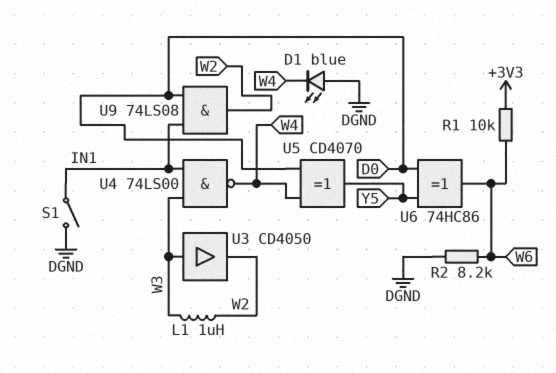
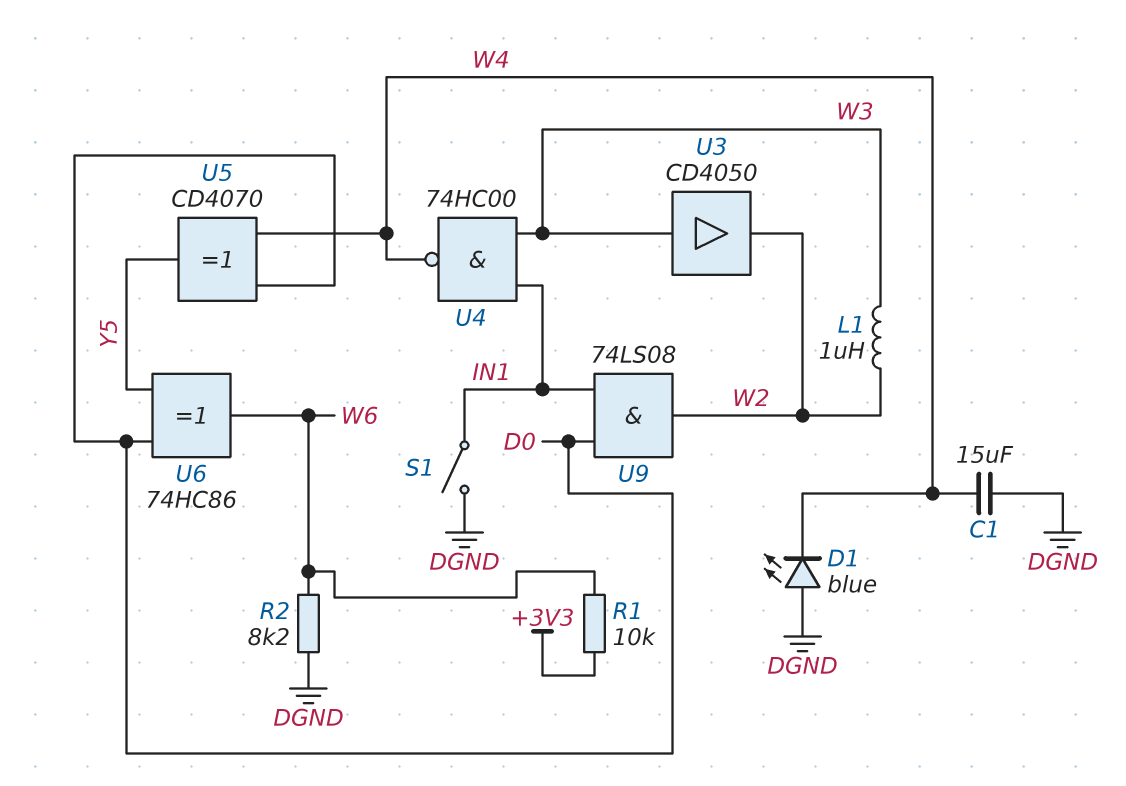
C1: none -> 15uF (DGND, W4)
U4: NAND 74LS00 (in IN1, in W3, out W4) -> NAND 74HC00 (in IN1, in W3, out W4)

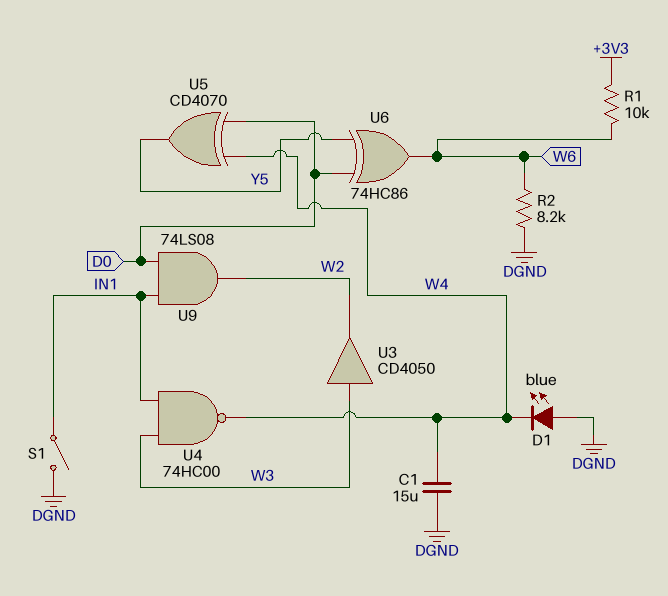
L1: 1uH (W2, W3) -> none

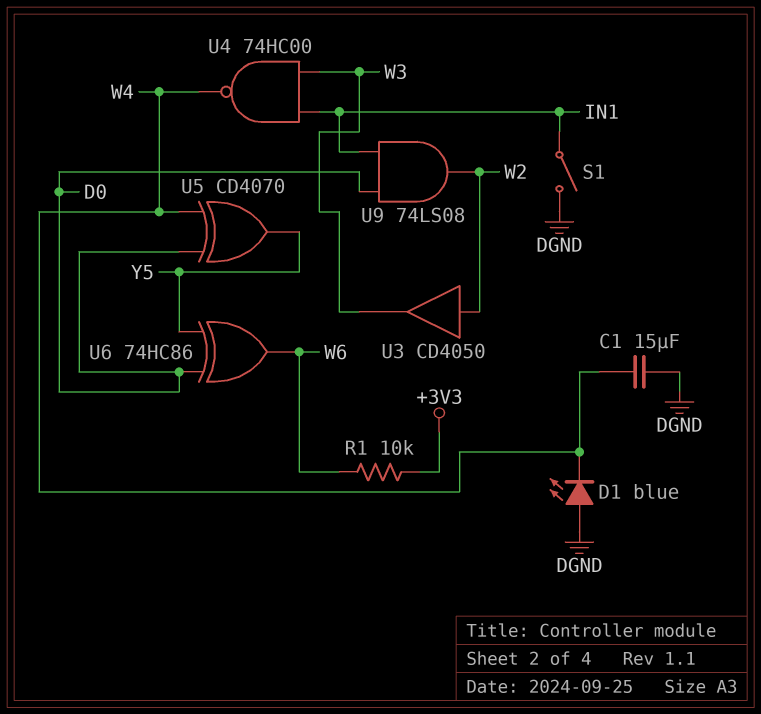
R2: 8.2k (DGND, W6) -> none
U3: buffer CD4050 (in W3, out W2) -> buffer CD4050 (in W2, out W3)

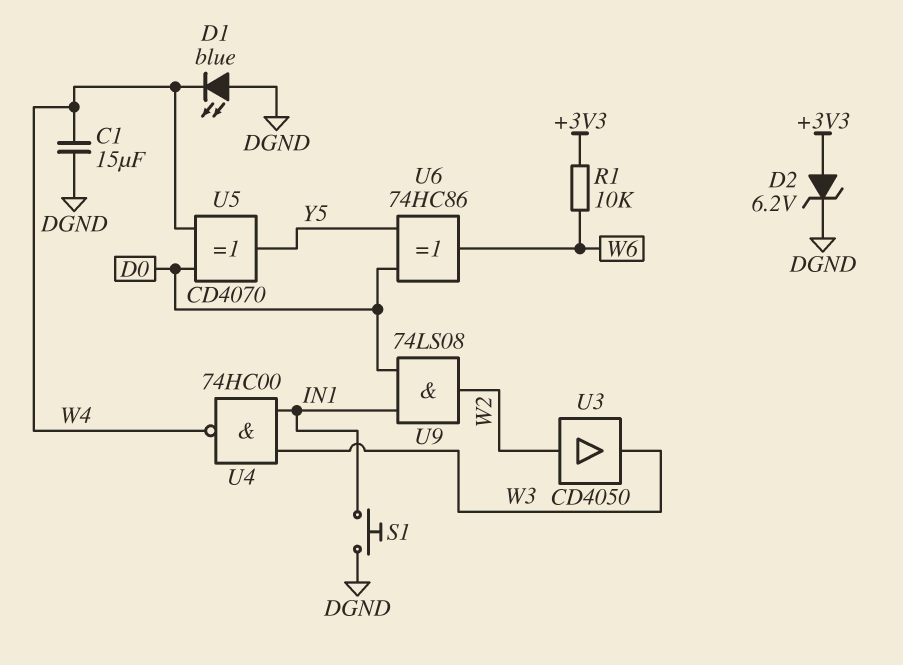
D2: none -> zener 6.2V (A +3V3, K DGND)
S1: switch (DGND, IN1) -> button (DGND, IN1)

